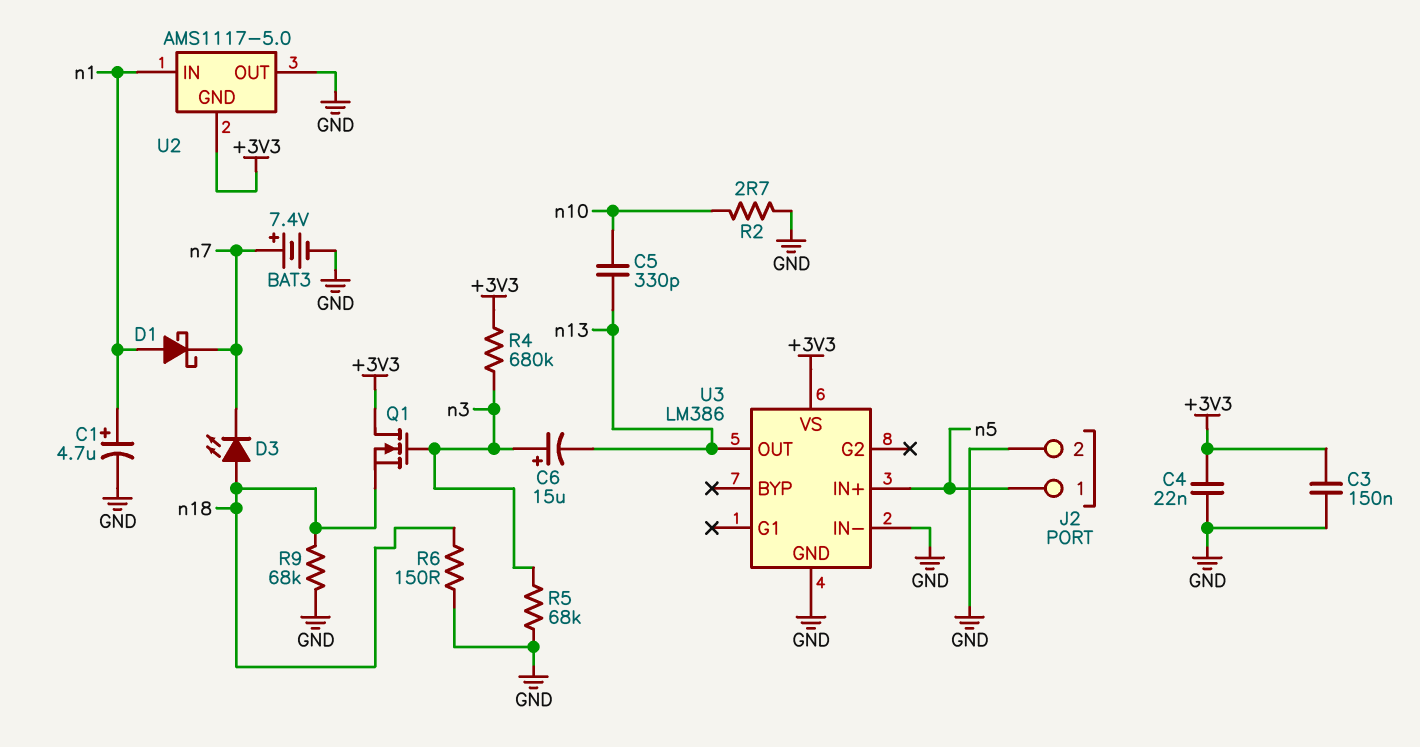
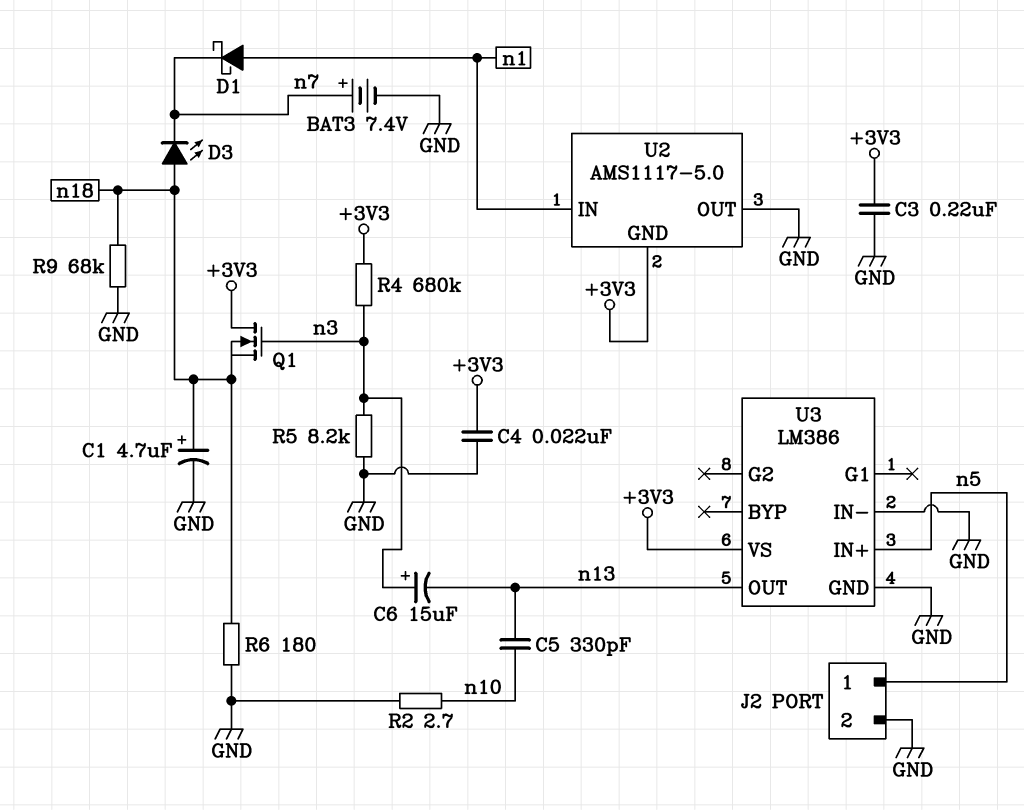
C1: 4.7uF (plus n1, minus GND) -> 4.7uF (plus n18, minus GND)
C3: 150nF (+3V3, GND) -> 220nF (+3V3, GND)
R5: 68k (GND, n3) -> 8.2k (GND, n3)
R6: 150 (GND, n18) -> 180 (GND, n18)

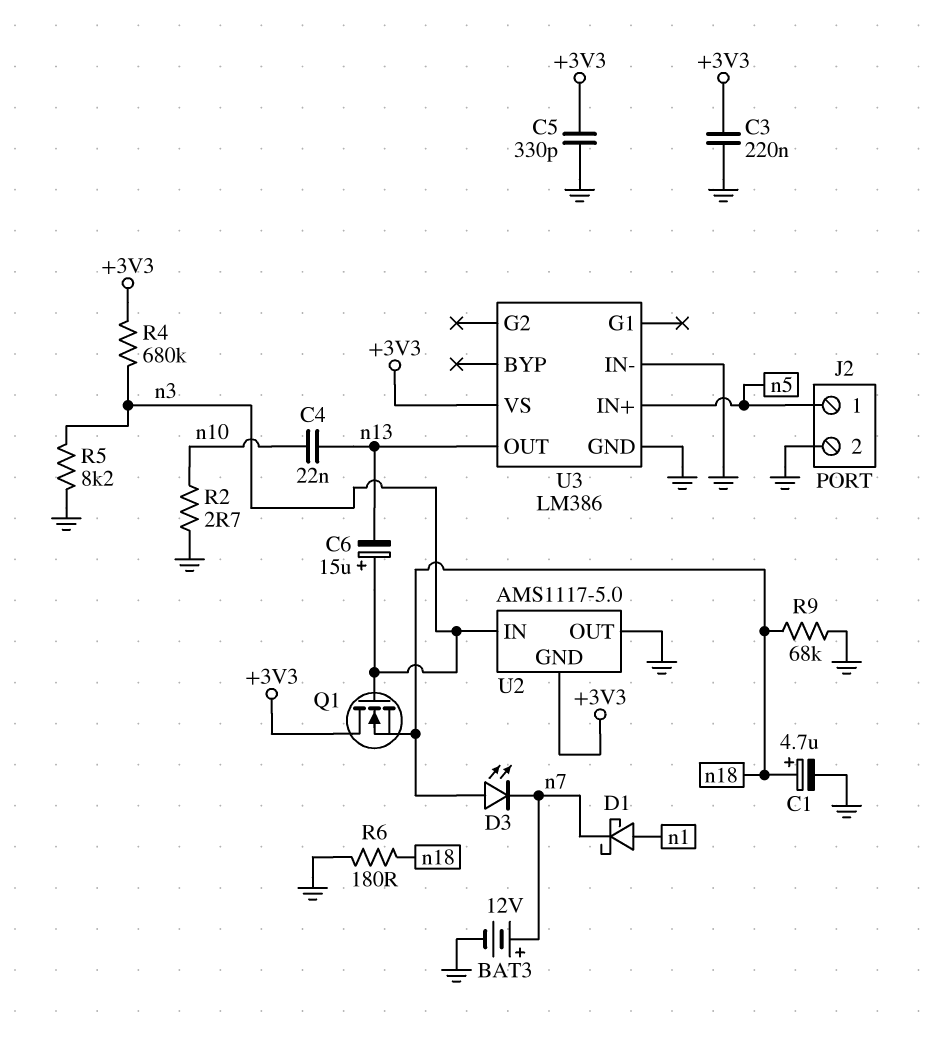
BAT3: 7.4V (plus n7, minus GND) -> 12V (plus n7, minus GND)
C4: 22nF (+3V3, GND) -> 22nF (n10, n13)
C5: 330pF (n10, n13) -> 330pF (+3V3, GND)
U2 pin IN: n1 -> n3

